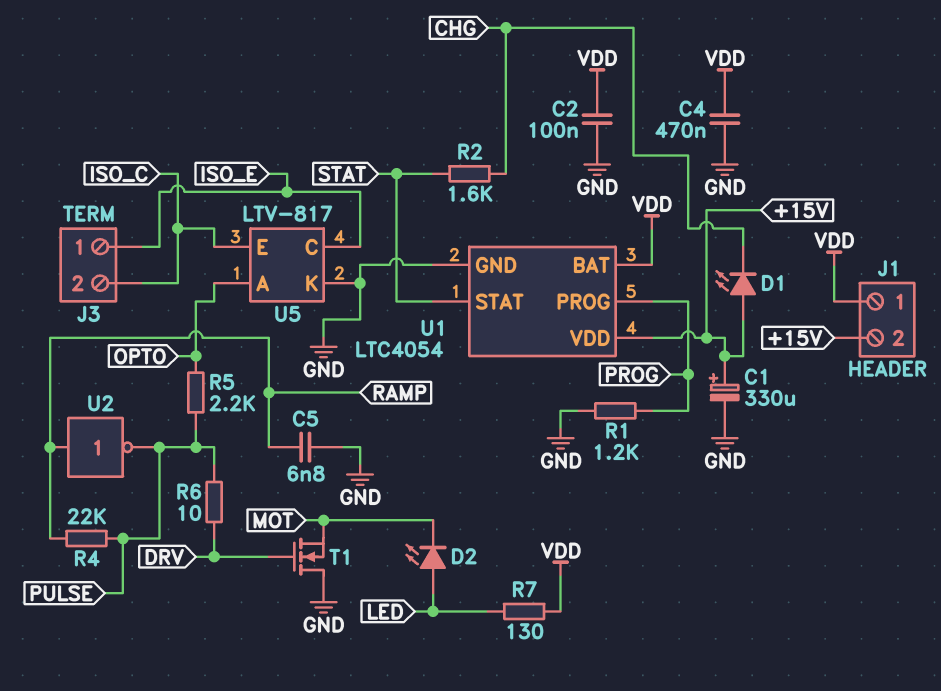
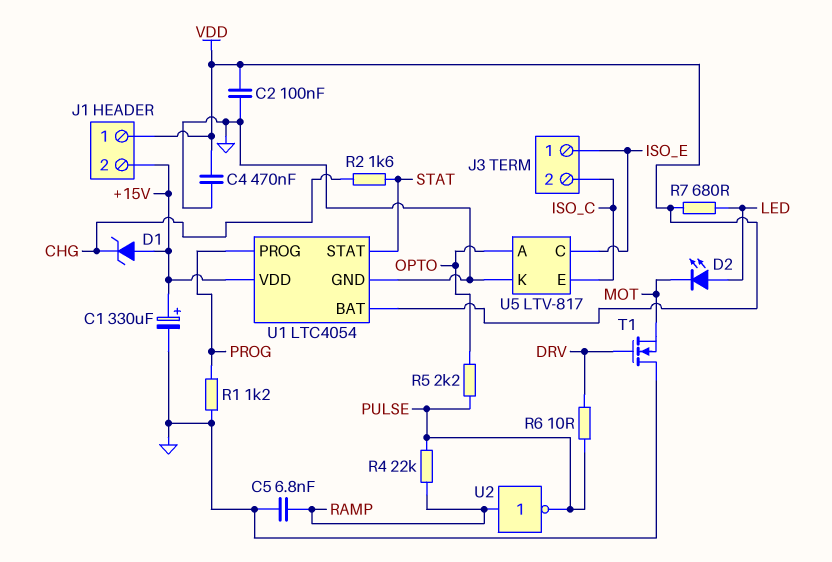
D1: LED (A +15V, K CHG) -> zener (A +15V, K CHG)
R7: 130 (LED, VDD) -> 680 (LED, VDD)

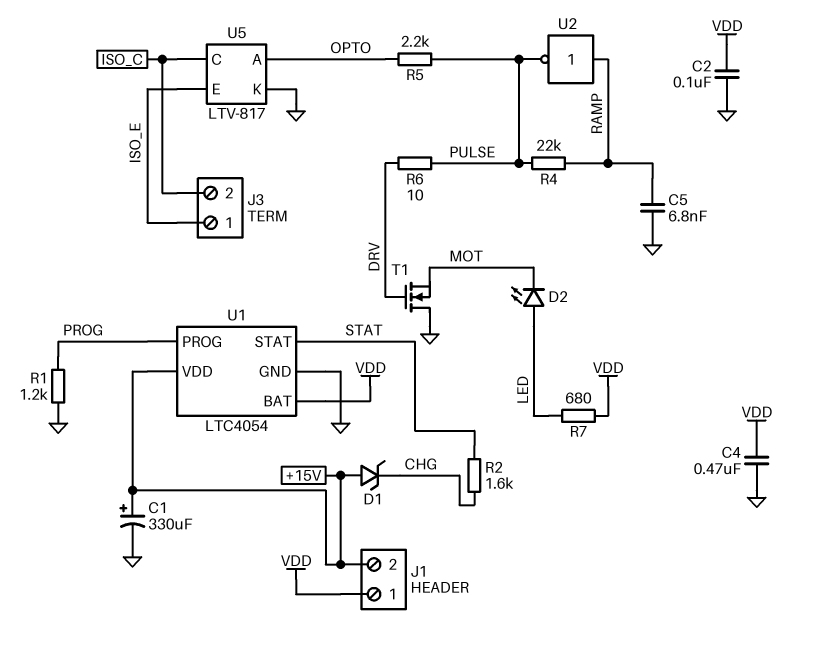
U5 pin C: ISO_E -> ISO_C
U5 pin E: ISO_C -> ISO_E

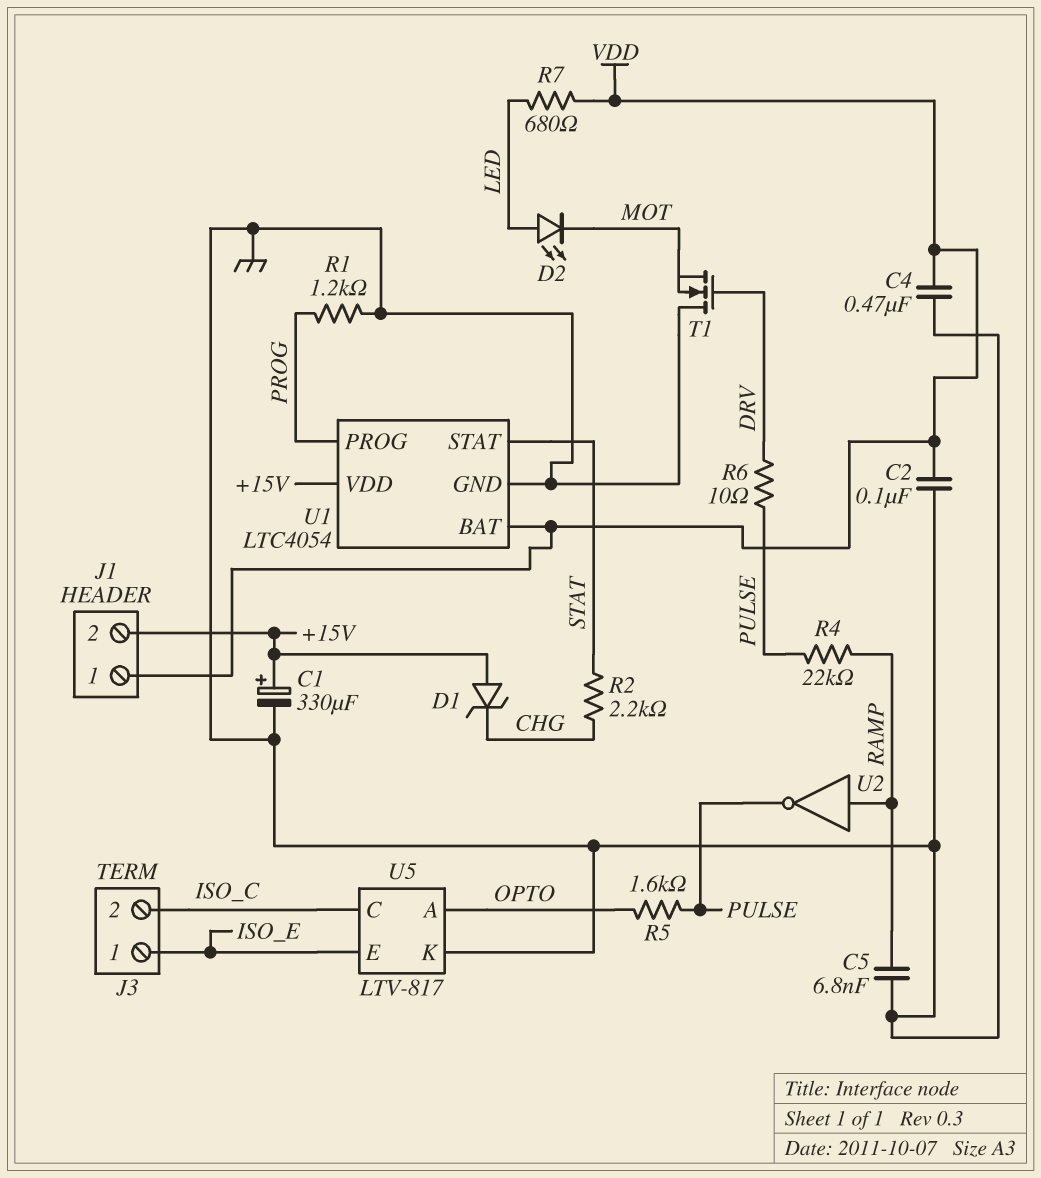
R2: 1.6k (CHG, STAT) -> 2.2k (CHG, STAT)
R5: 2.2k (OPTO, PULSE) -> 1.6k (OPTO, PULSE)

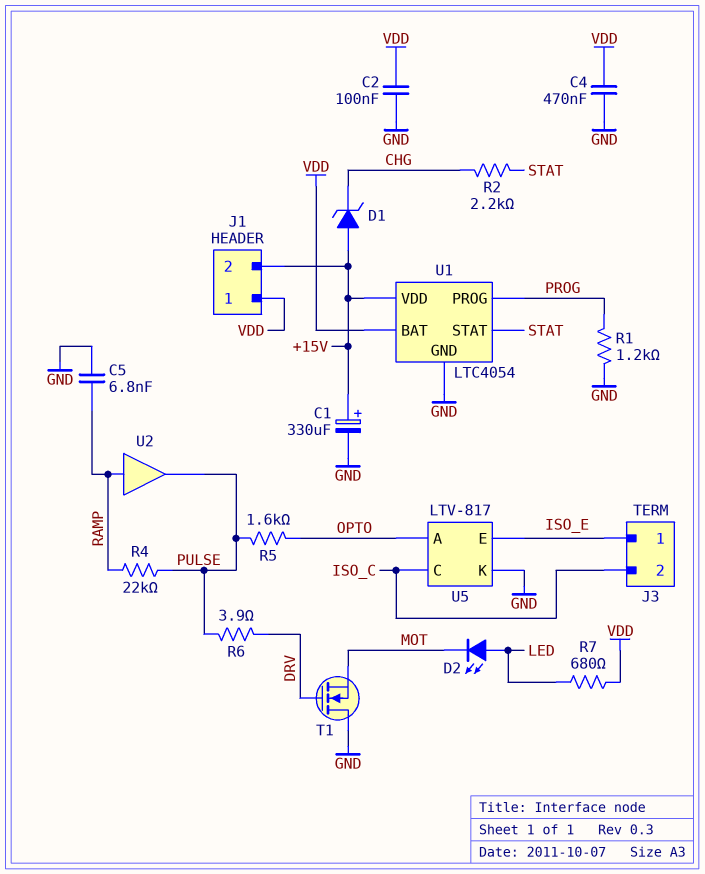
R6: 10 (DRV, PULSE) -> 3.9 (DRV, PULSE)
U2: NOT (in RAMP, out PULSE) -> buffer (in RAMP, out PULSE)

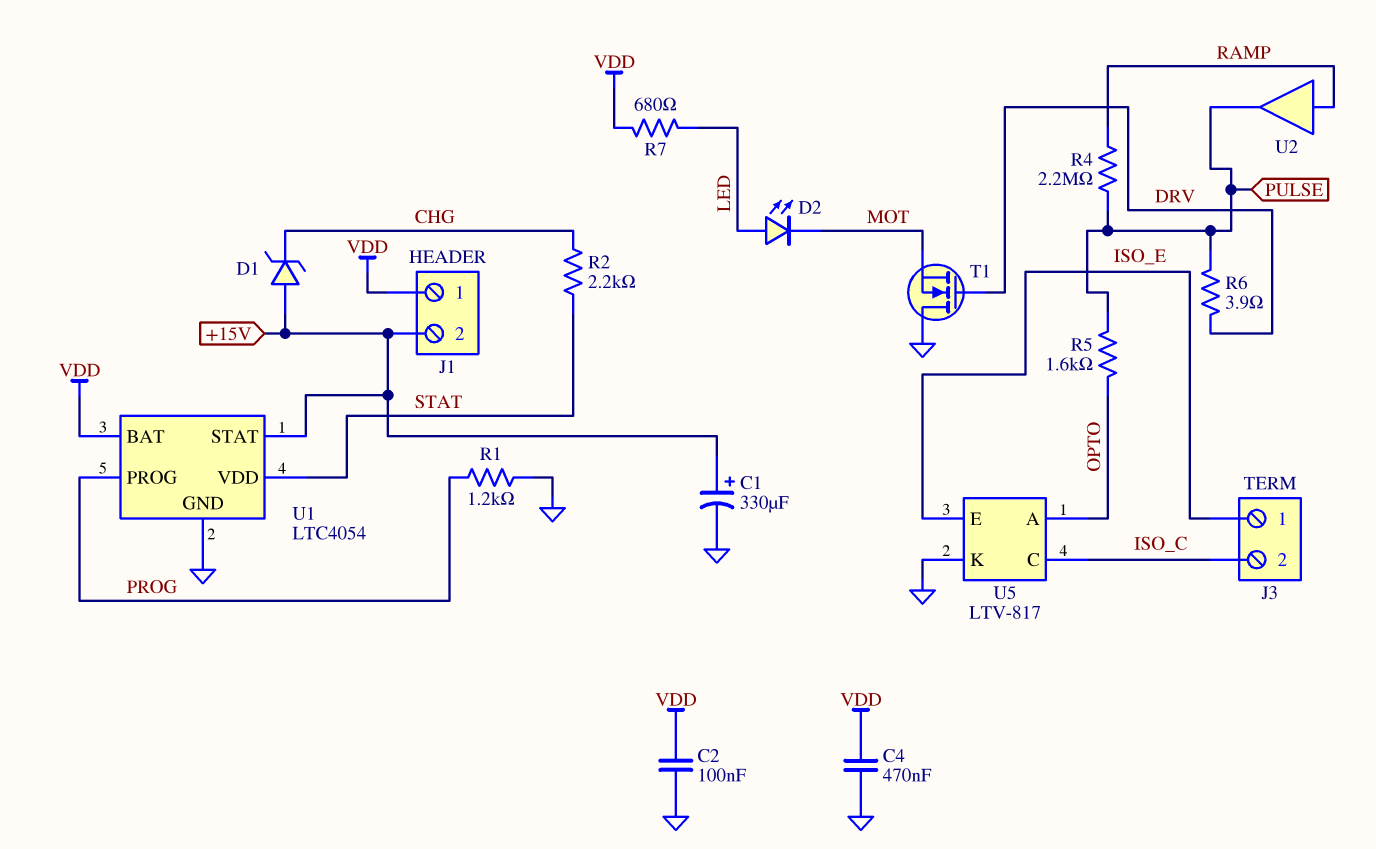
C5: 6.8nF (GND, RAMP) -> none
R4: 22k (PULSE, RAMP) -> 2.2M (PULSE, RAMP)
U1 pin STAT: STAT -> +15V
U1 pin VDD: +15V -> STAT

